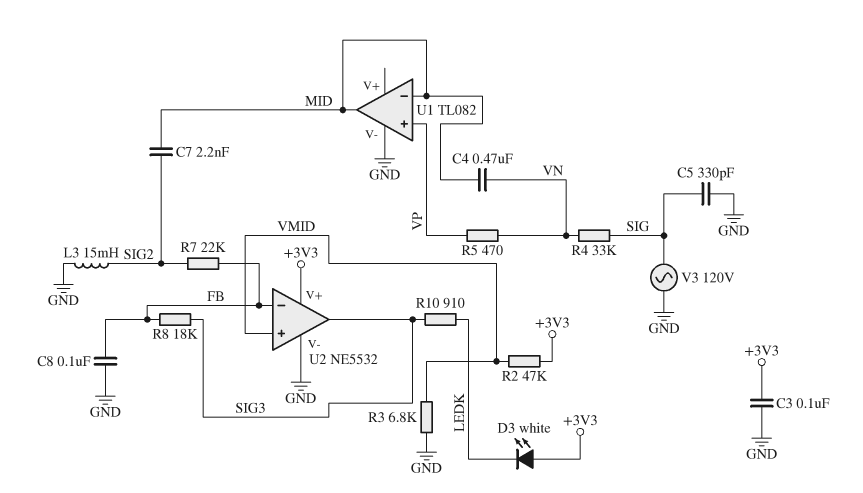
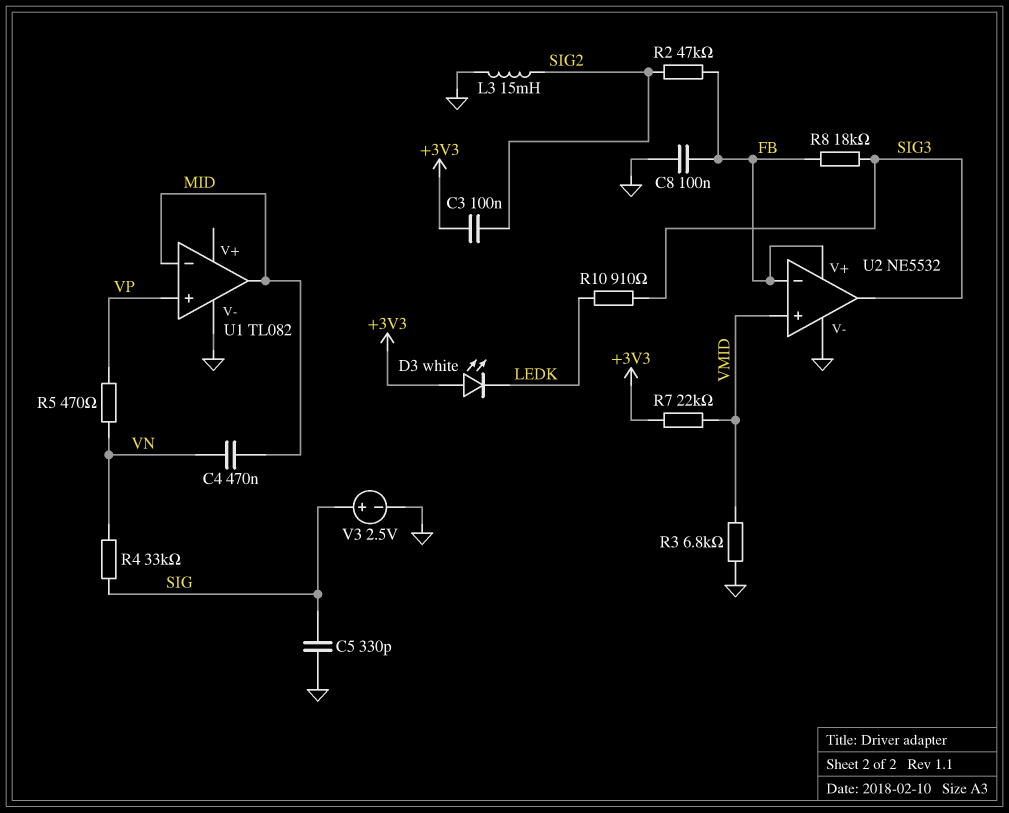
C3: 100nF (+3V3, GND) -> 100nF (+3V3, SIG2)
C7: 2.2nF (MID, SIG2) -> none
R2: 47k (+3V3, VMID) -> 47k (FB, SIG2)
R7: 22k (FB, SIG2) -> 22k (+3V3, VMID)
U2 pin V+: +3V3 -> FB
V3: AC 120V (GND, SIG) -> 2.5V (plus SIG, minus GND)

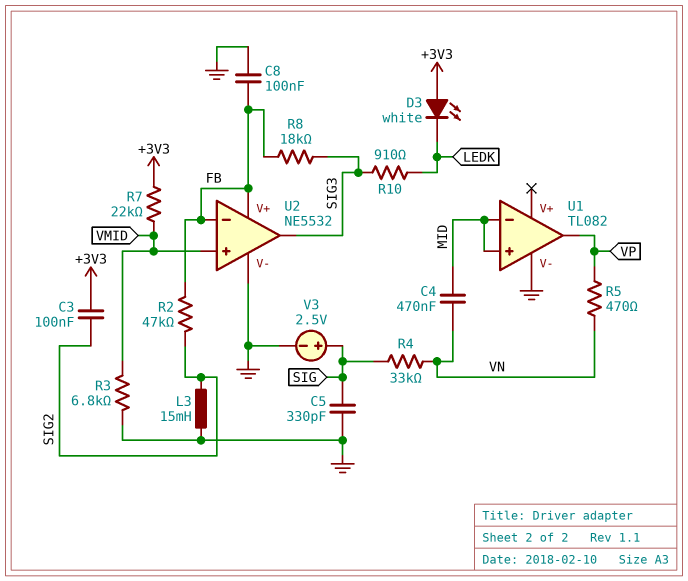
U1 pin in+: VP -> MID
U1 pin out: MID -> VP

